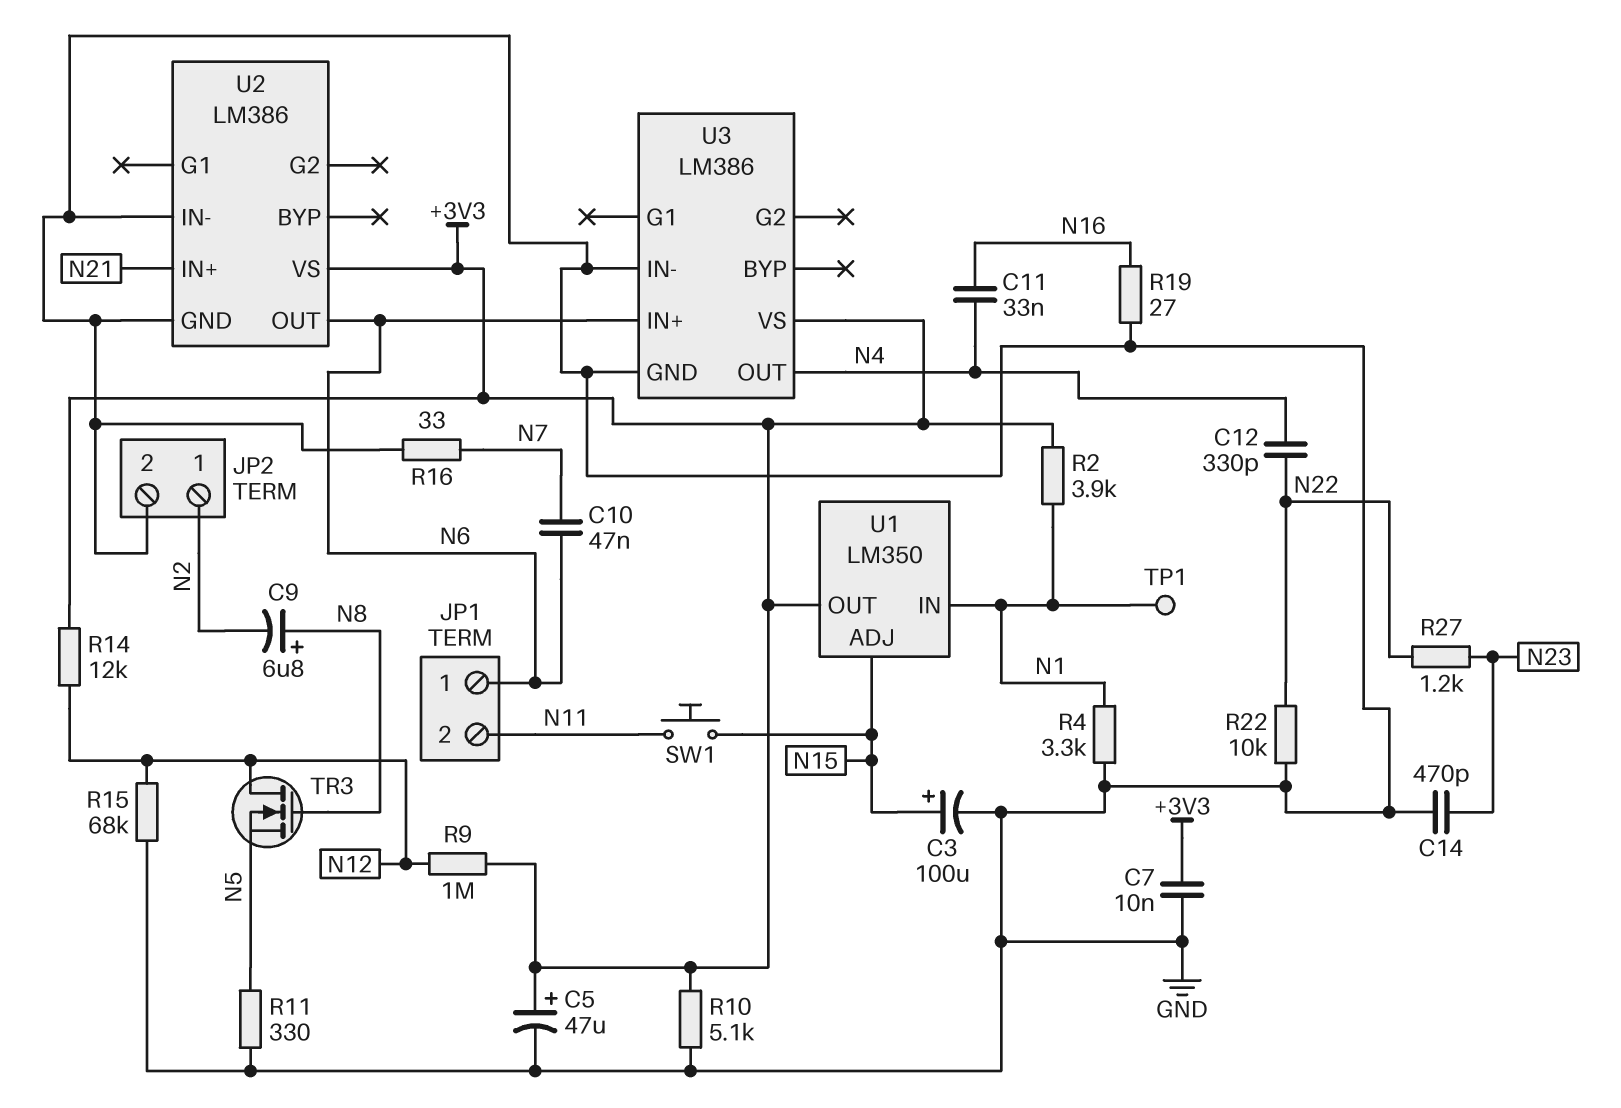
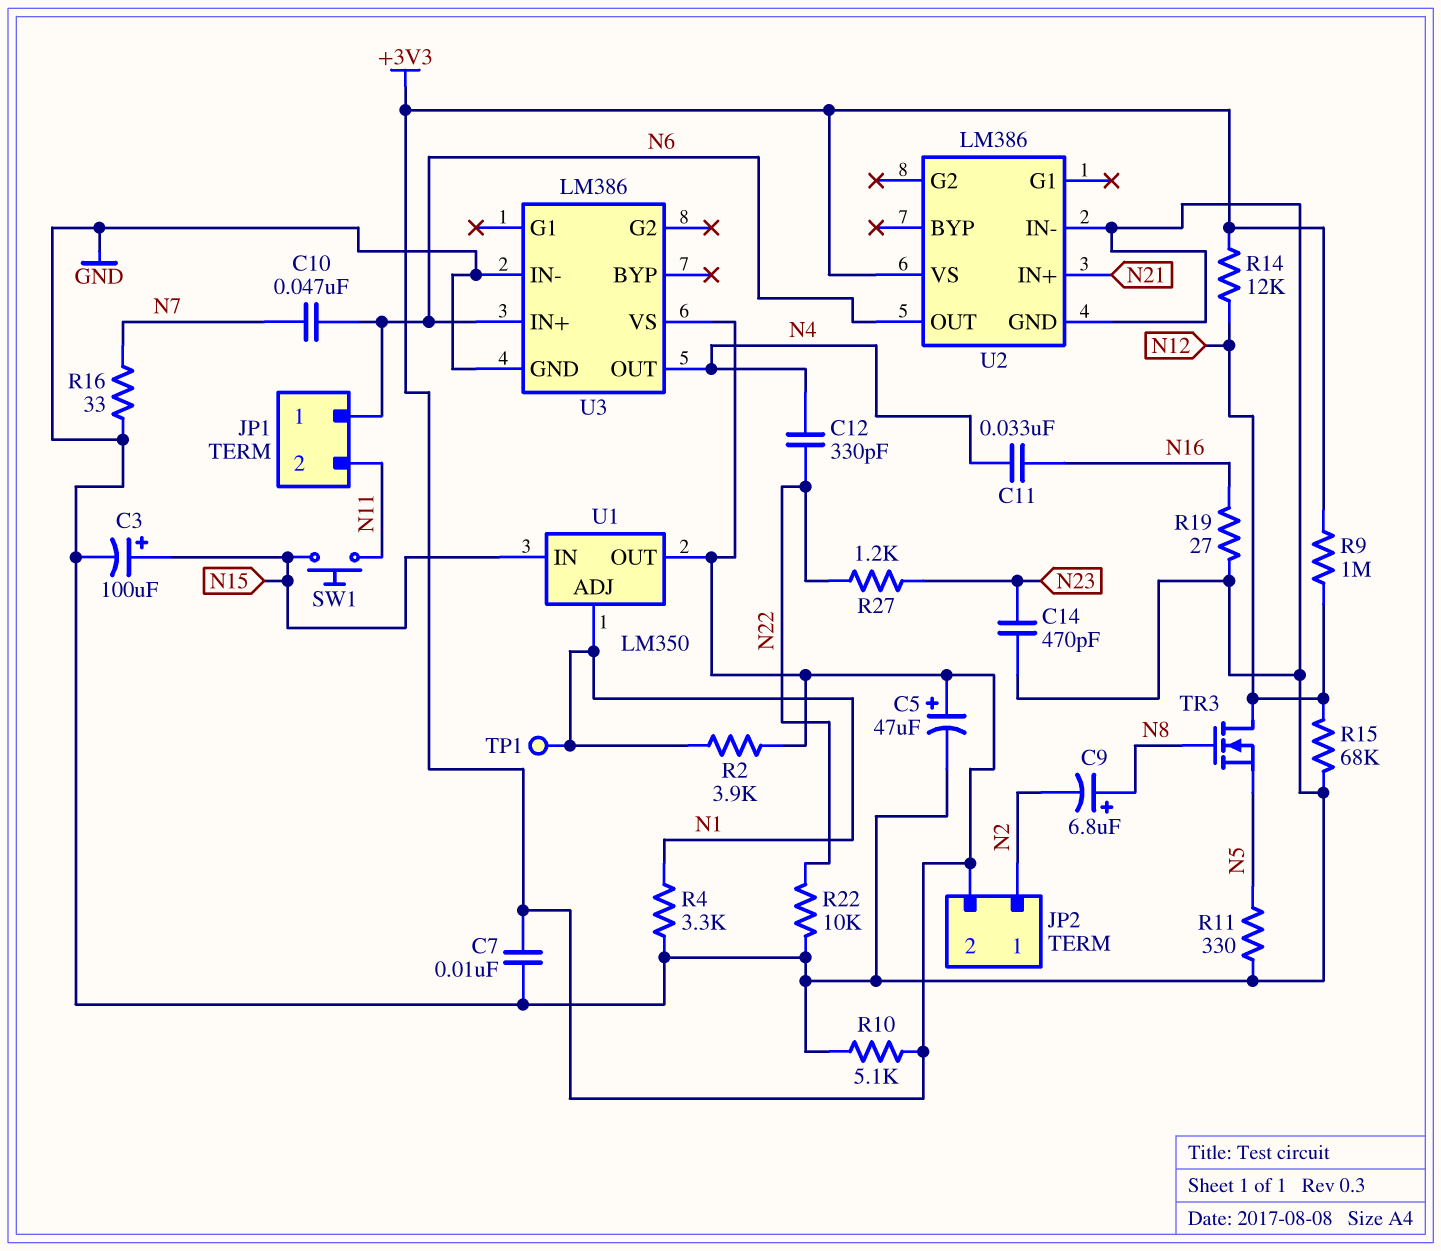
JP2 pin 2: GND -> +3V3
U1 pin ADJ: N15 -> N1
U1 pin IN: N1 -> N15

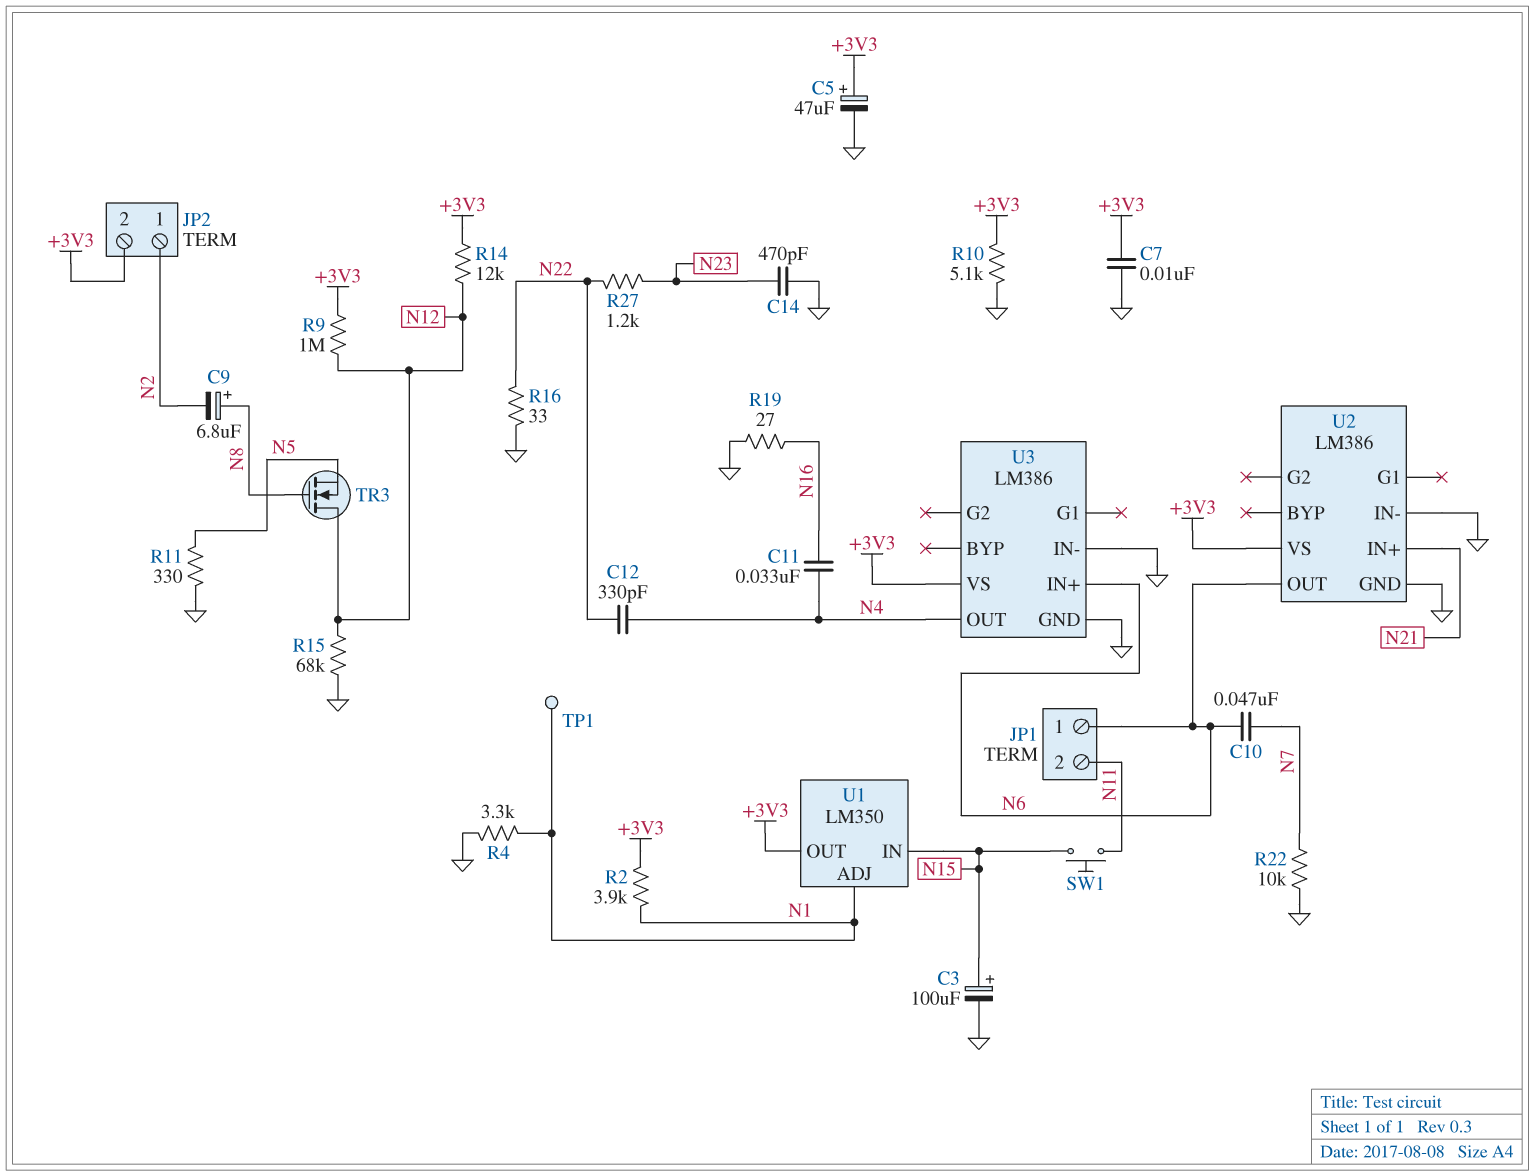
R16: 33 (GND, N7) -> 33 (GND, N22)
R22: 10k (GND, N22) -> 10k (GND, N7)

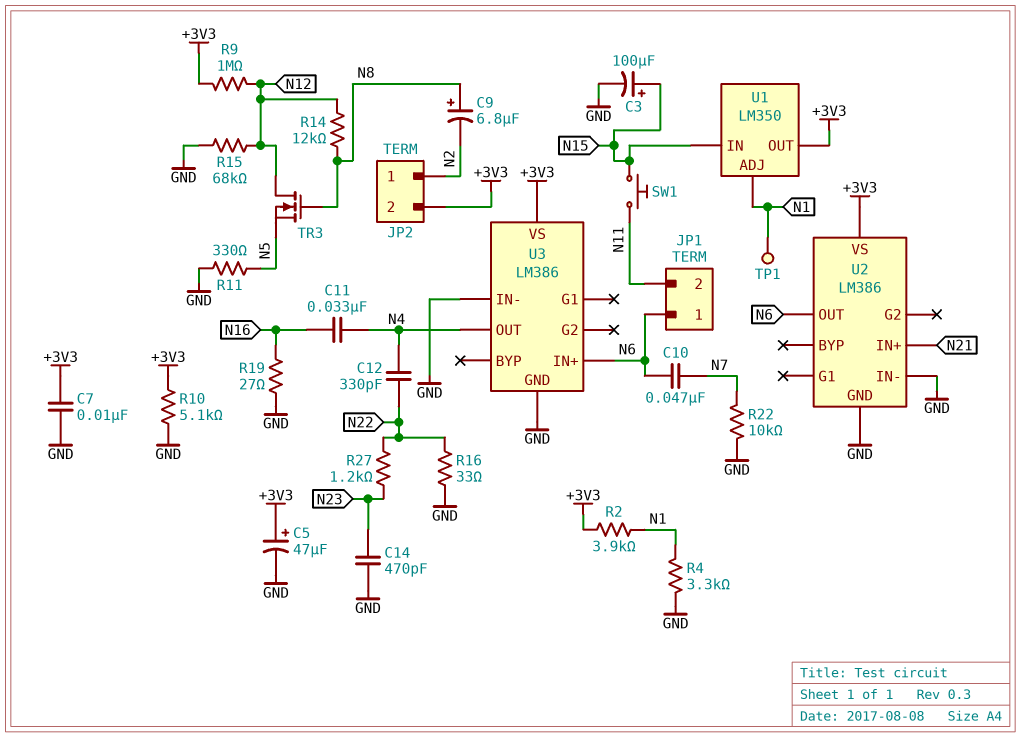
R14: 12k (+3V3, N12) -> 12k (N8, N12)

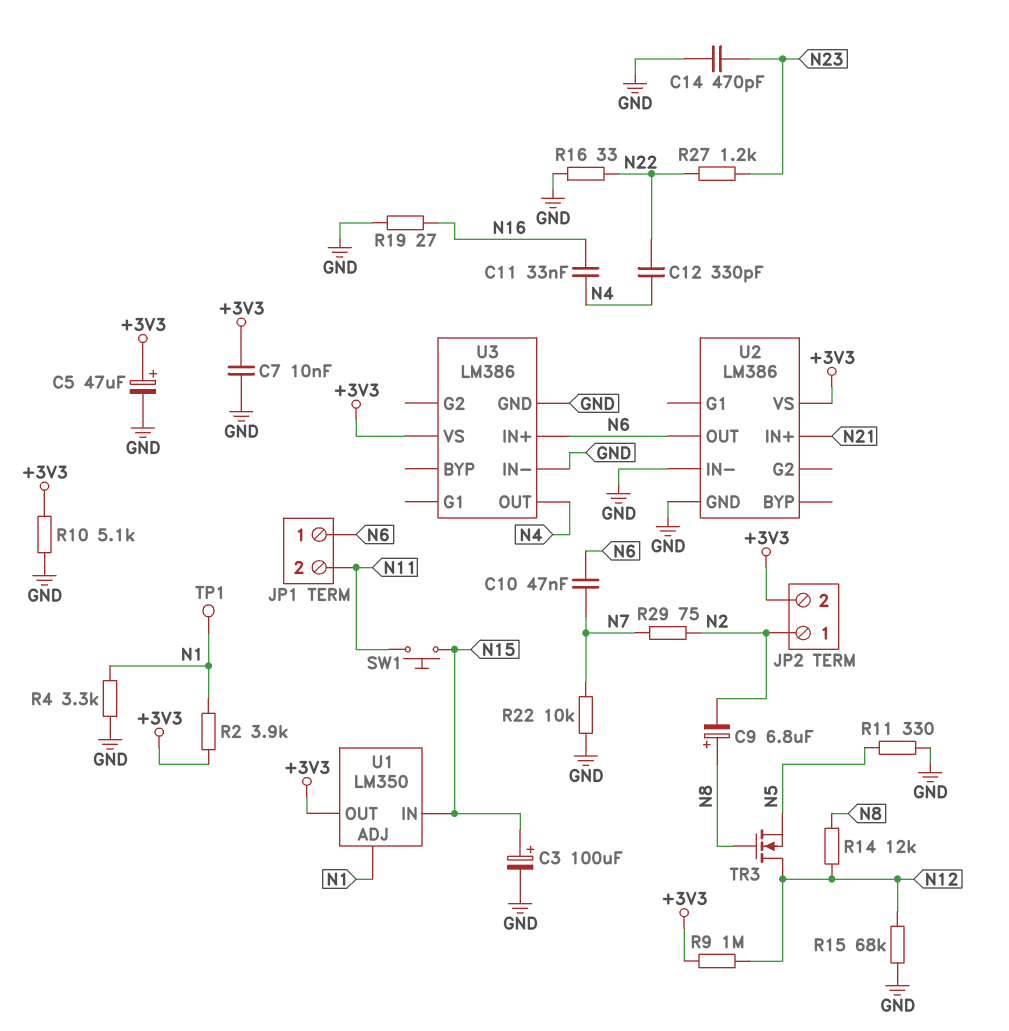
R29: none -> 75 (N2, N7)

